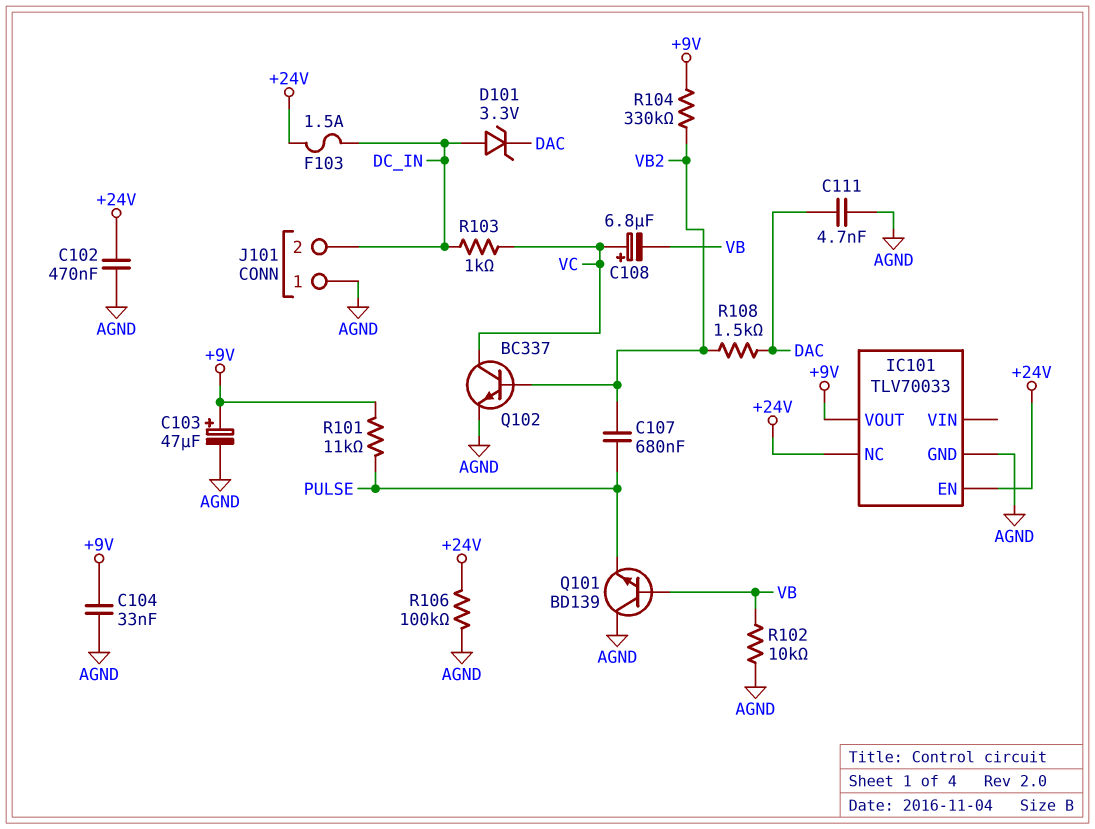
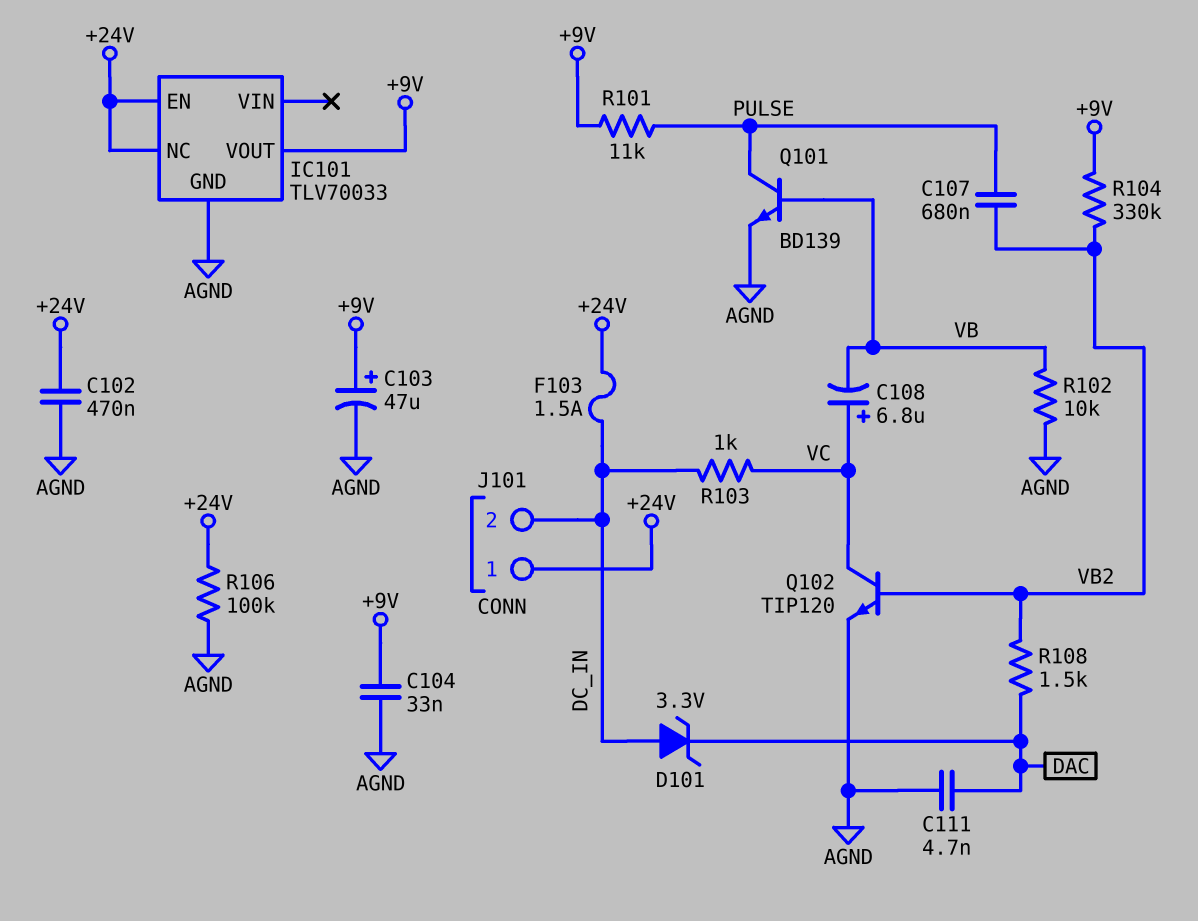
J101 pin 1: AGND -> +24V
Q101: NPN BD139 (B VB, C AGND, E PULSE) -> NPN BD139 (B VB, C PULSE, E AGND)
Q102: NPN BC337 (B VB2, C VC, E AGND) -> NPN TIP120 (B VB2, C VC, E AGND)

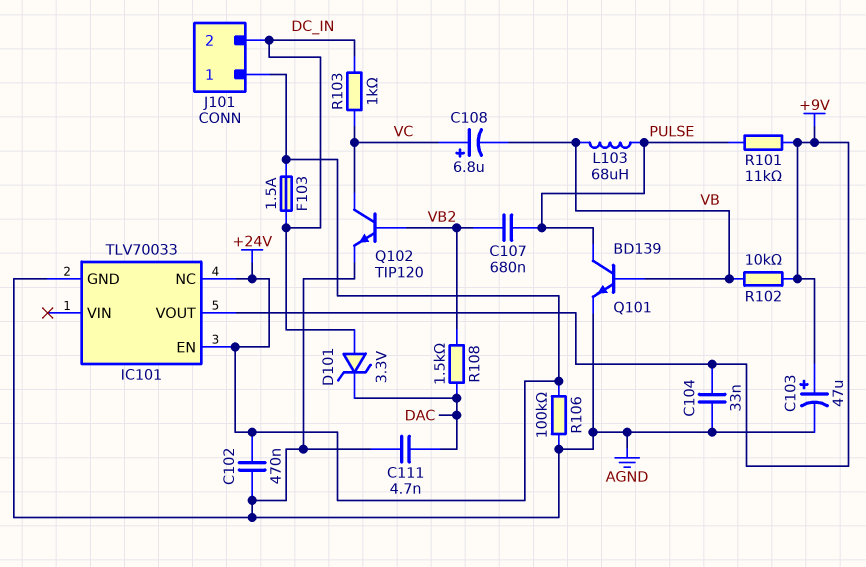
L103: none -> 68uH (PULSE, VB)
R102: 10k (AGND, VB) -> 10k (+9V, VB)
R104: 330k (+9V, VB2) -> none

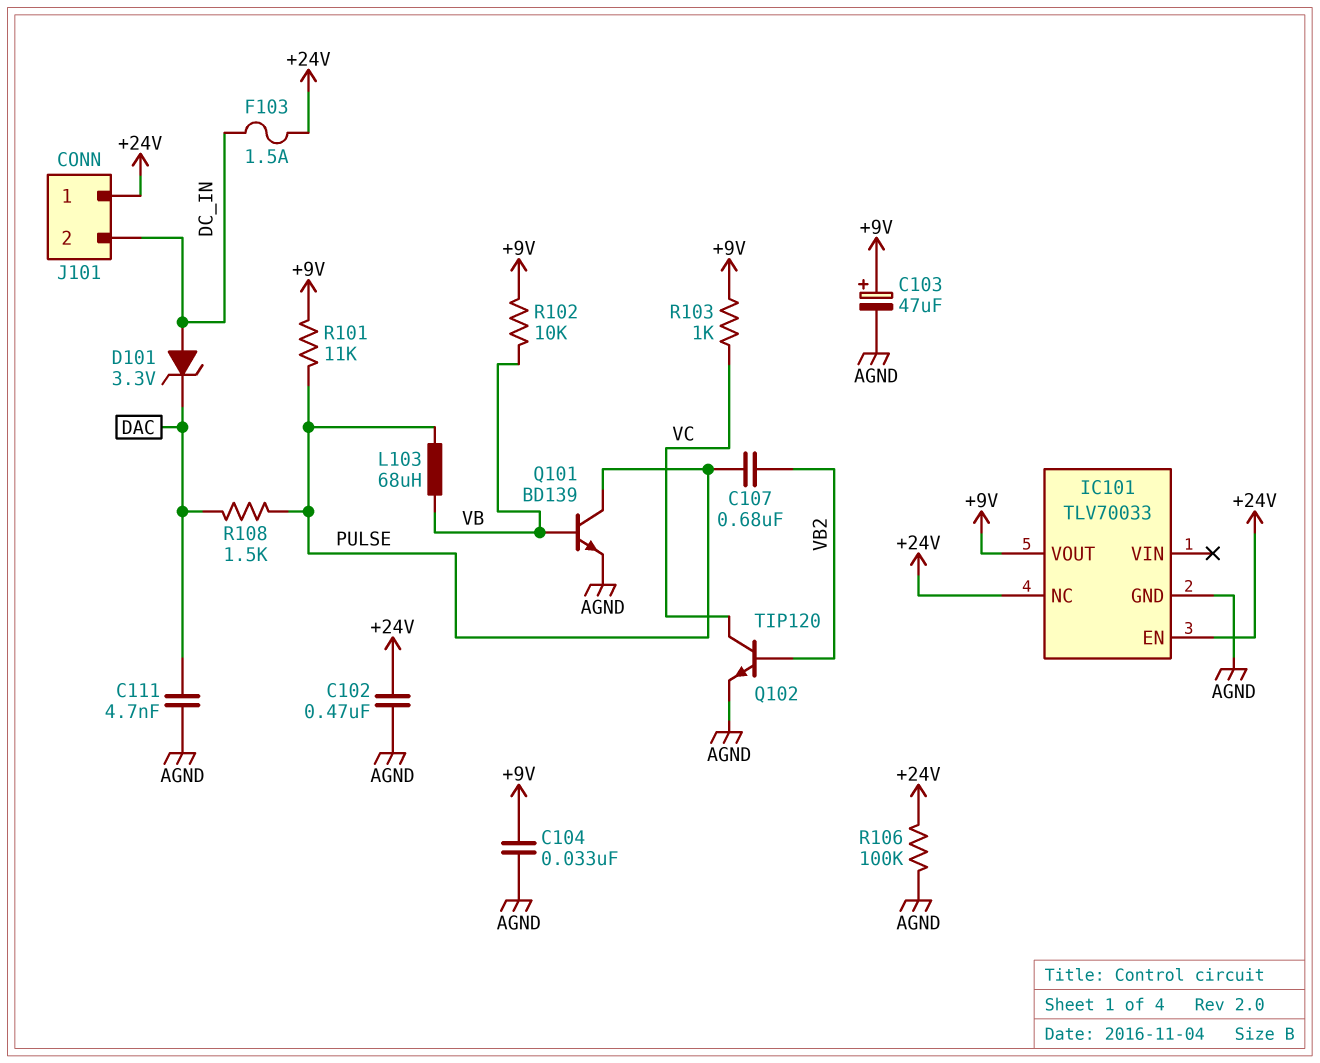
C108: 6.8uF (plus VC, minus VB) -> none
R103: 1k (DC_IN, VC) -> 1k (+9V, VC)
R108: 1.5k (DAC, VB2) -> 1.5k (DAC, PULSE)

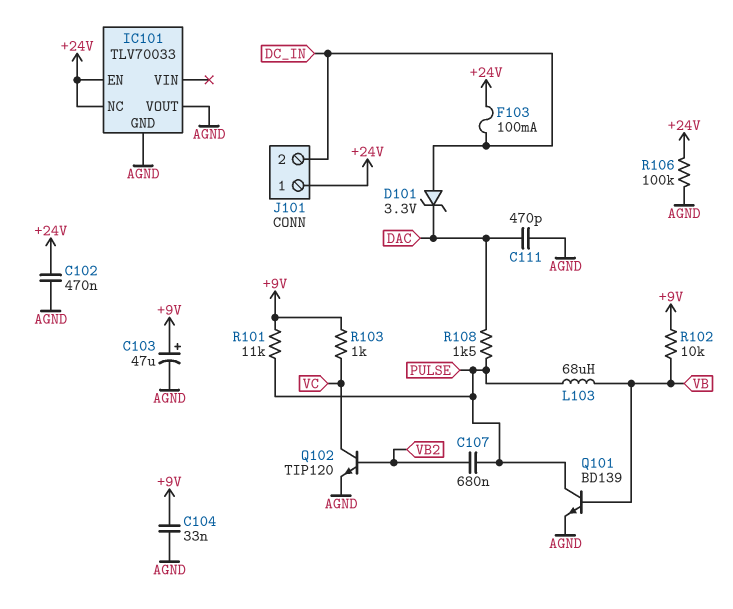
C111: 4.7nF (AGND, DAC) -> 470pF (AGND, DAC)
F103: 1.5A (+24V, DC_IN) -> 100mA (+24V, DC_IN)
IC101 pin VOUT: +9V -> AGND

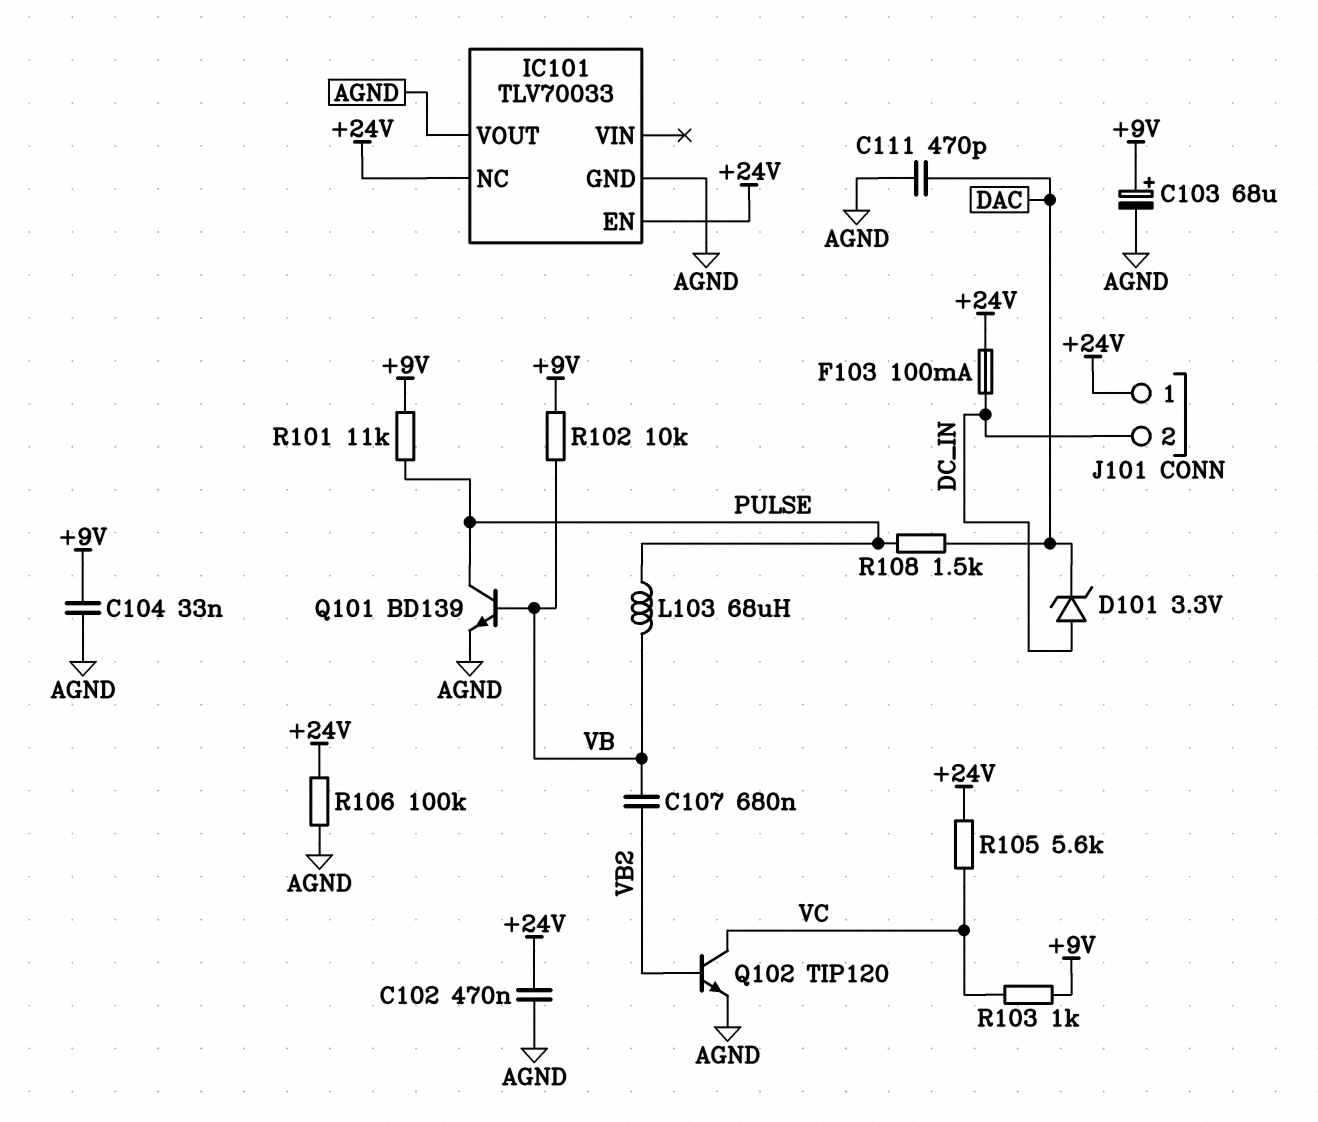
C103: 47uF (plus +9V, minus AGND) -> 68uF (plus +9V, minus AGND)
C107: 680nF (PULSE, VB2) -> 680nF (VB, VB2)
R105: none -> 5.6k (+24V, VC)

